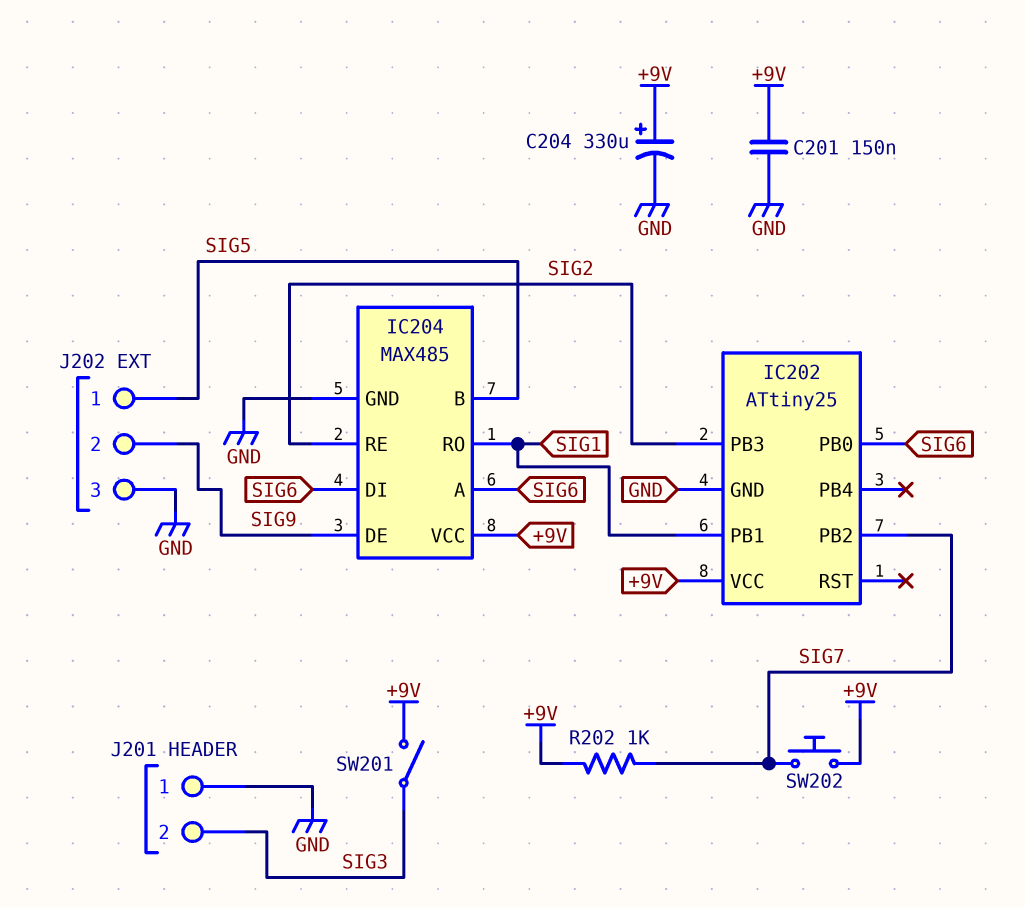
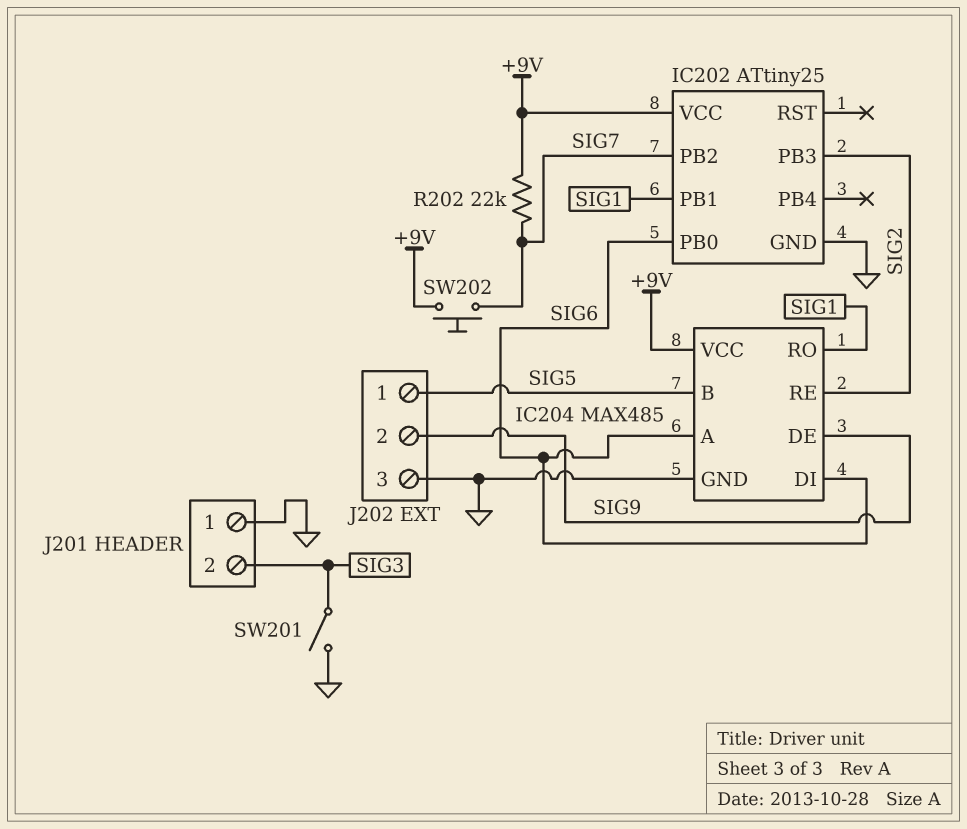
C201: 150nF (+9V, GND) -> none
C204: 330uF (plus +9V, minus GND) -> none
R202: 1k (+9V, SIG7) -> 22k (+9V, SIG7)
SW201: switch (+9V, SIG3) -> switch (GND, SIG3)

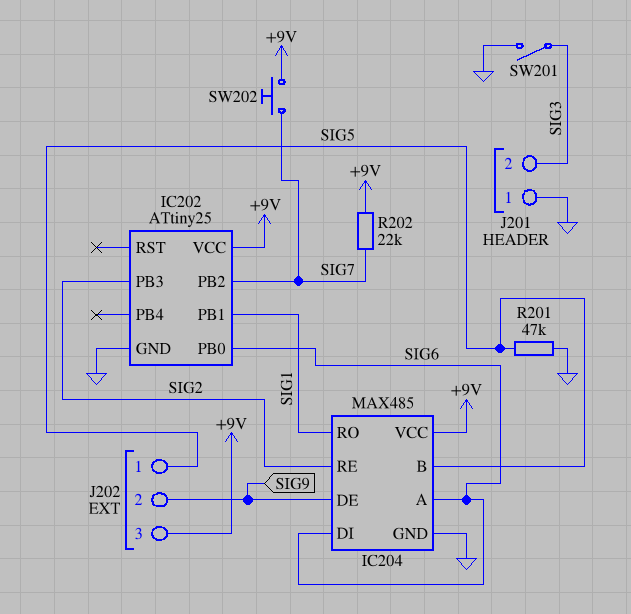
J202 pin 3: GND -> +9V
R201: none -> 47k (GND, SIG5)

